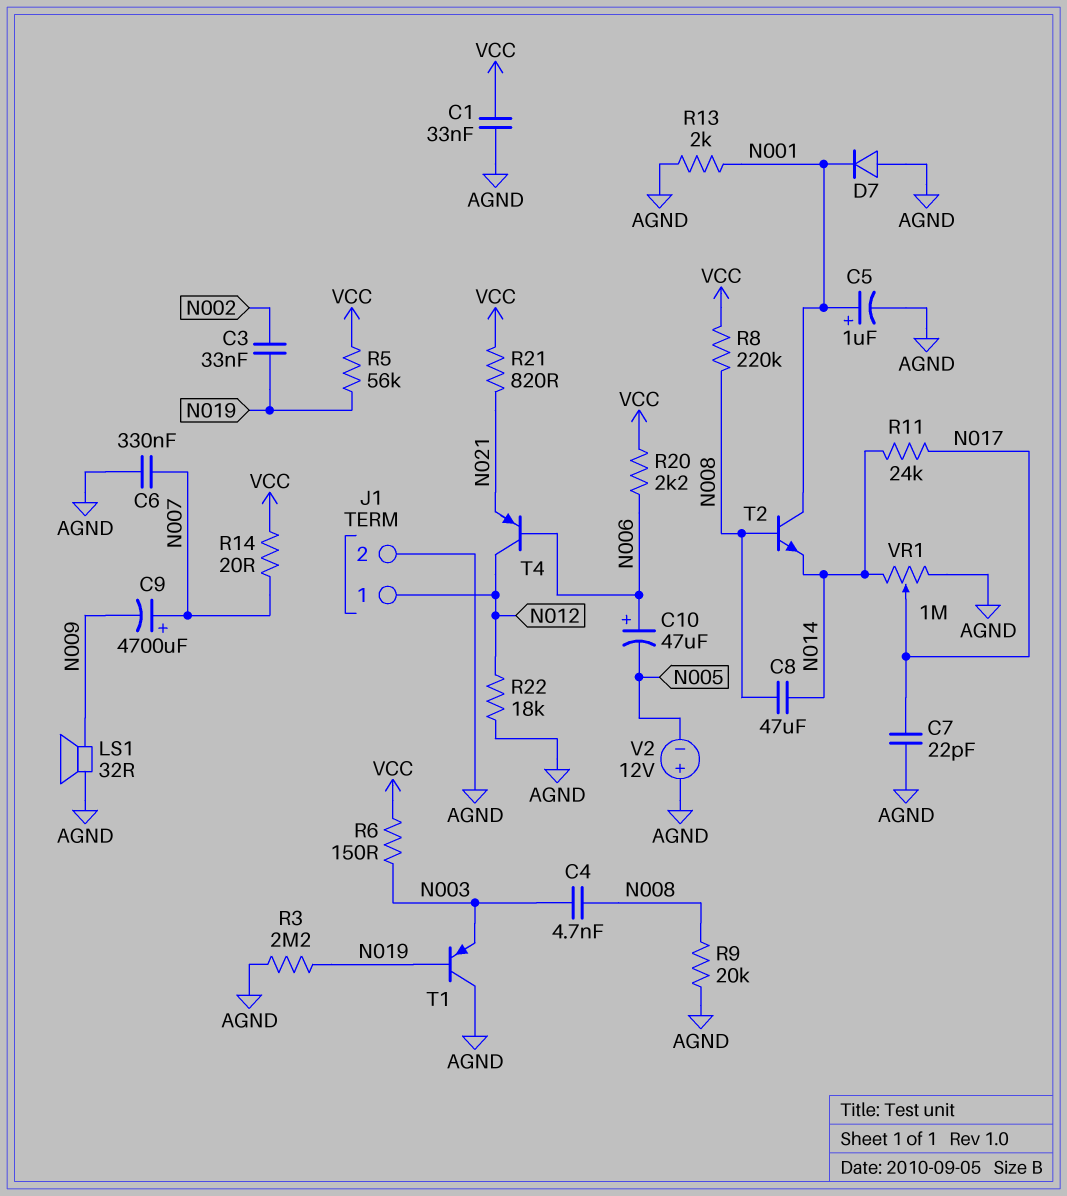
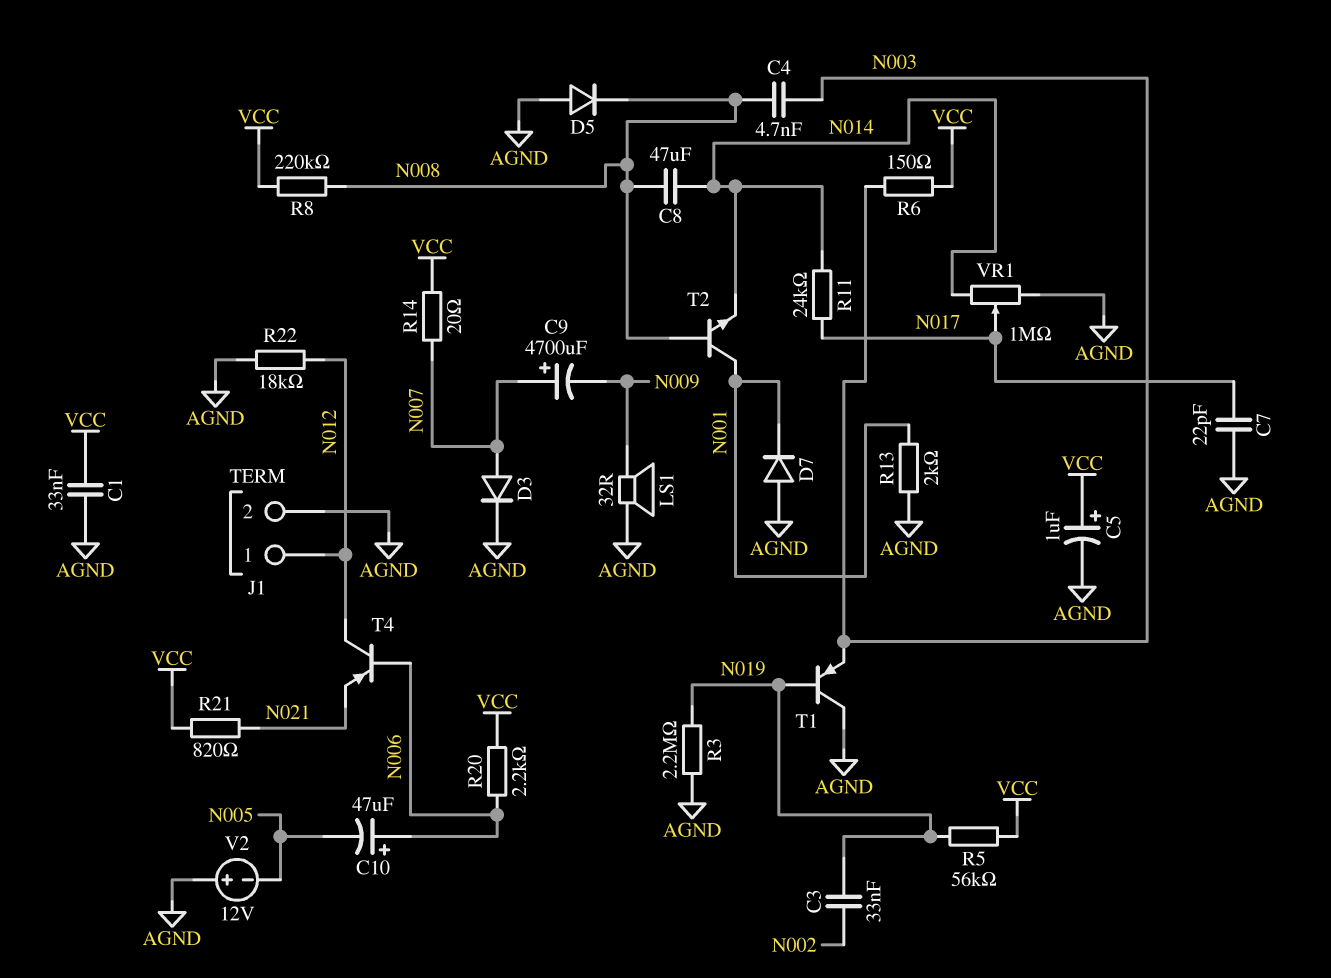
C5: 1uF (plus N001, minus AGND) -> 1uF (plus VCC, minus AGND)
C6: 330nF (AGND, N007) -> none
D3: none -> diode (A N007, K AGND)
D5: none -> diode (A AGND, K N008)
R9: 20k (AGND, N008) -> none

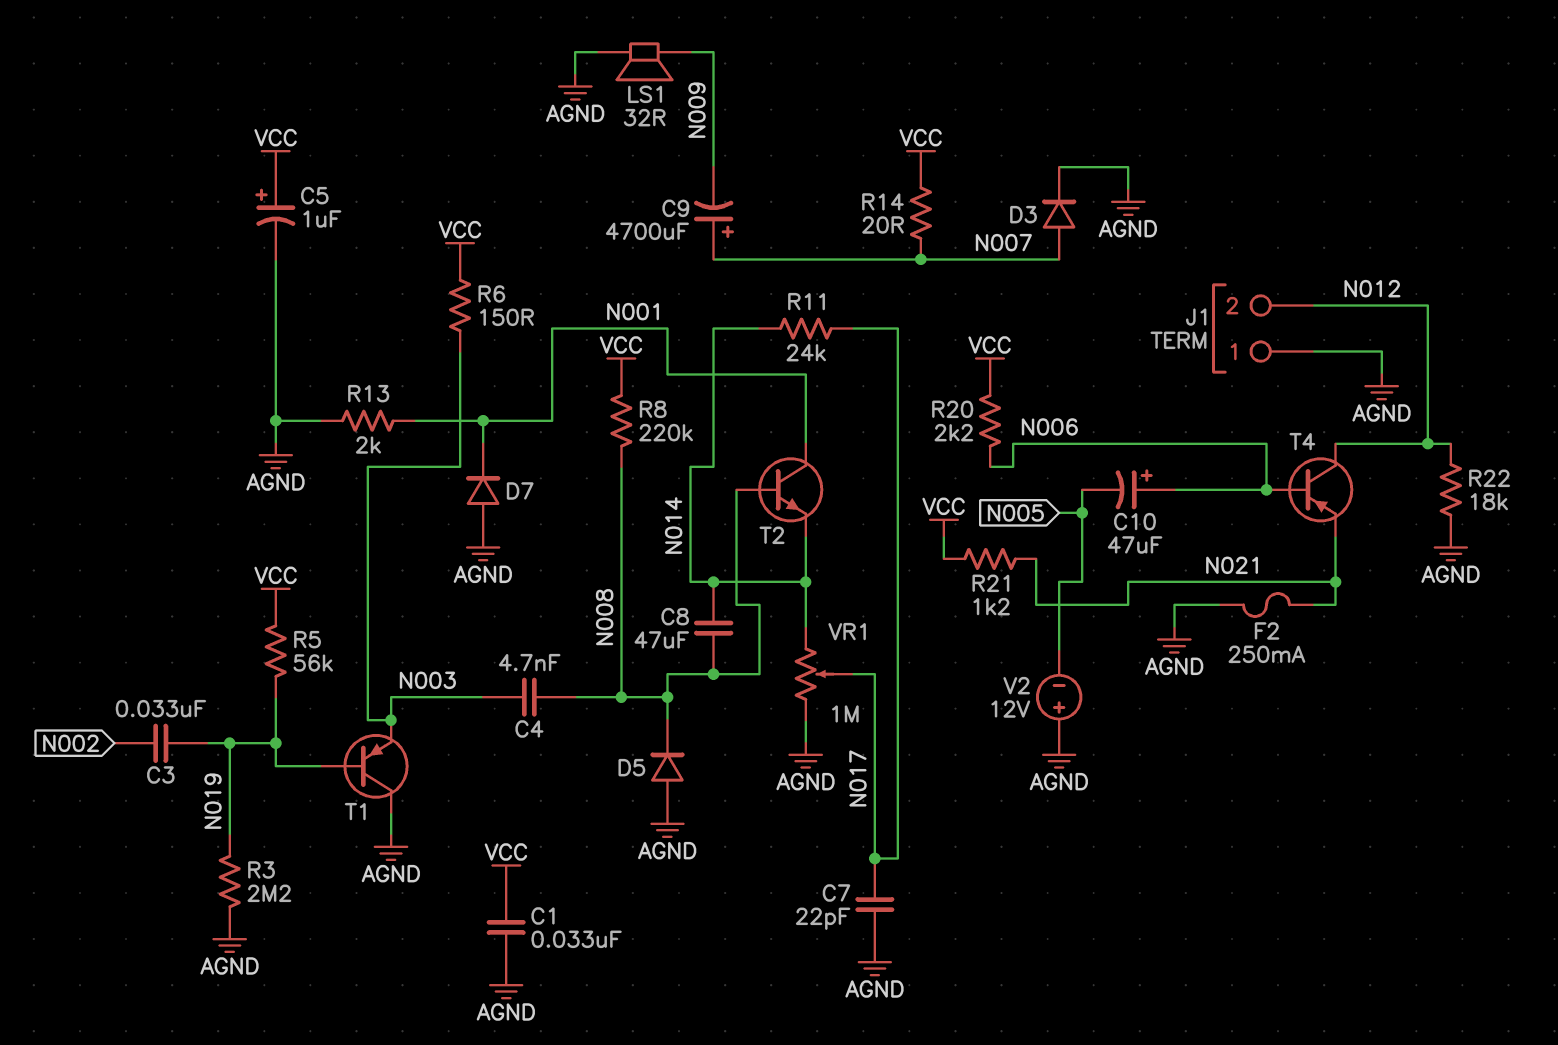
F2: none -> 250mA (AGND, N021)
J1 pin 1: N012 -> AGND
J1 pin 2: AGND -> N012
R21: 820 (N021, VCC) -> 1.2k (N021, VCC)

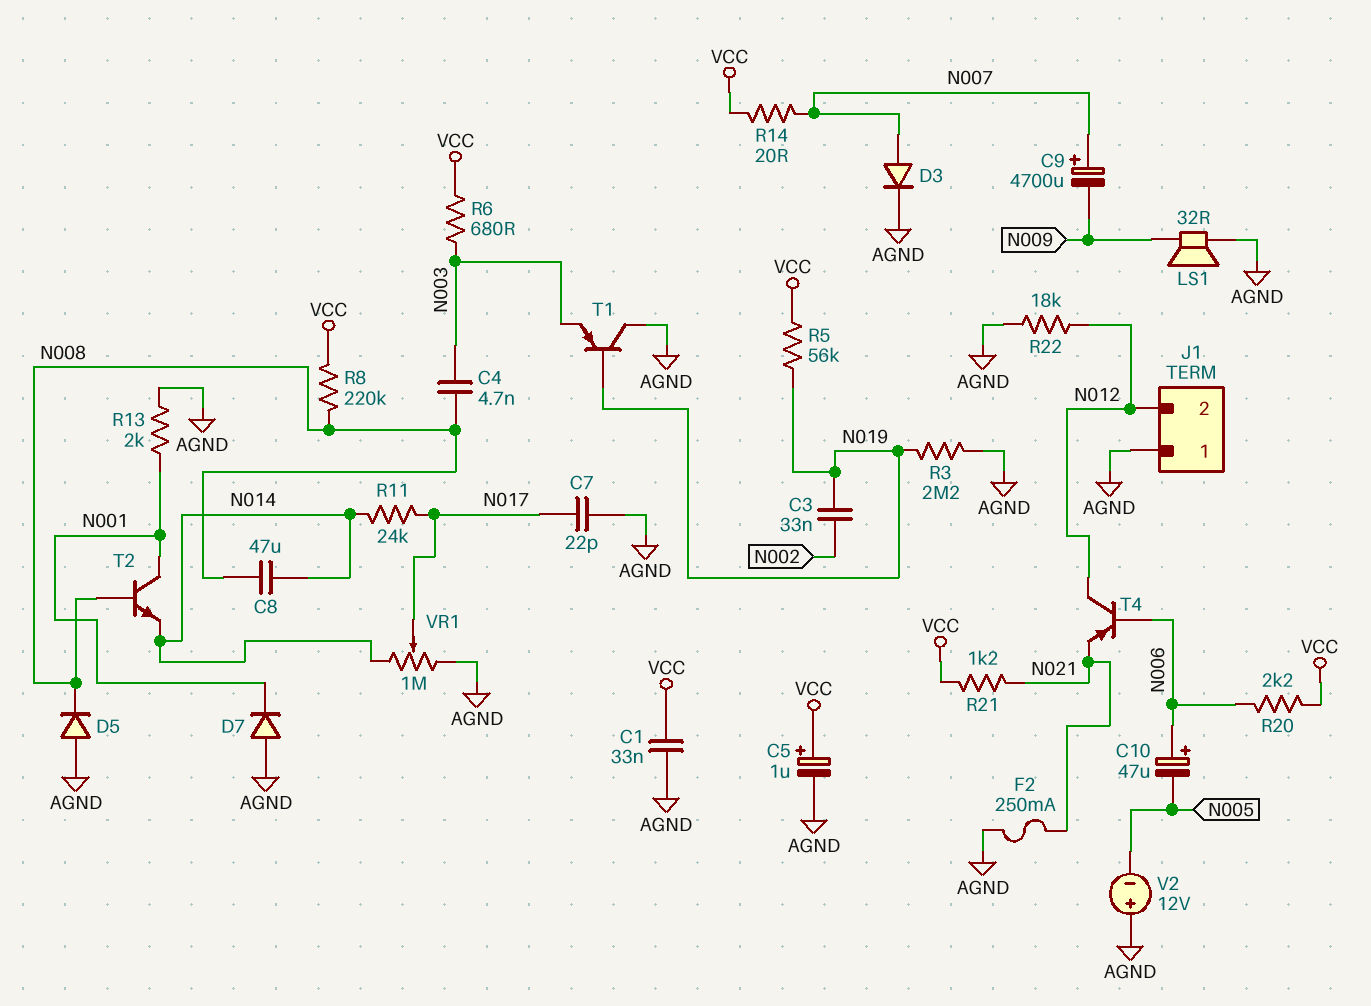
R6: 150 (N003, VCC) -> 680 (N003, VCC)

